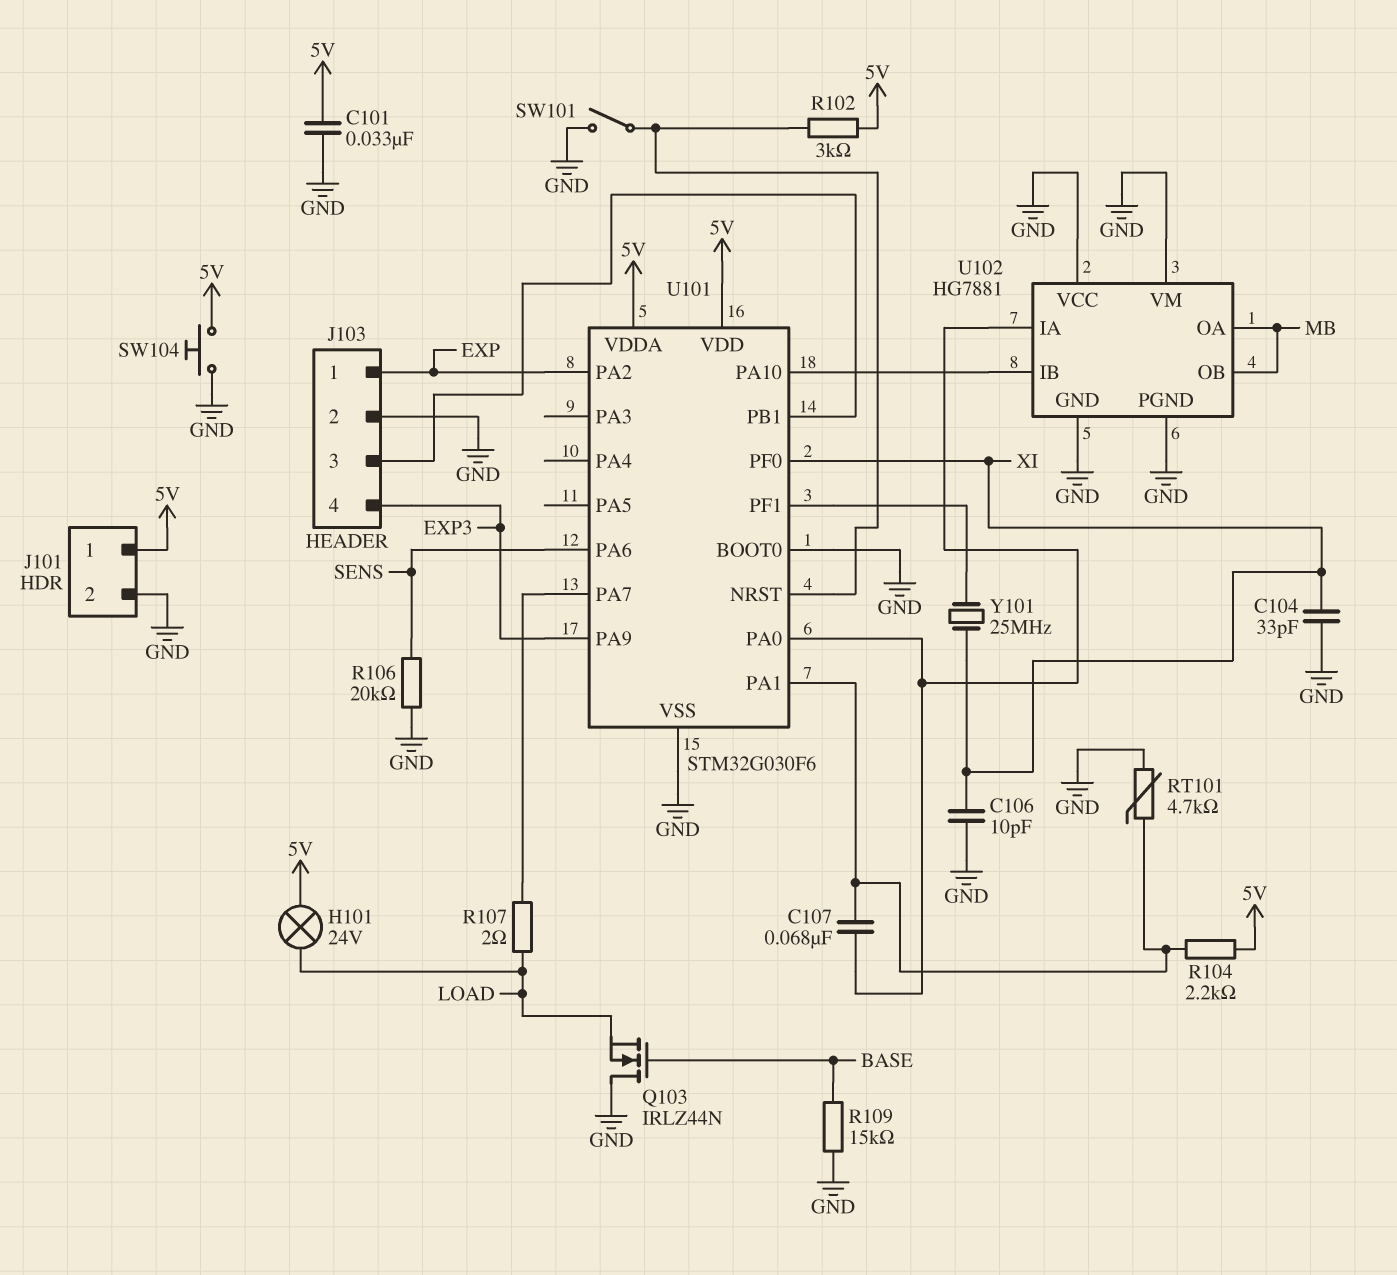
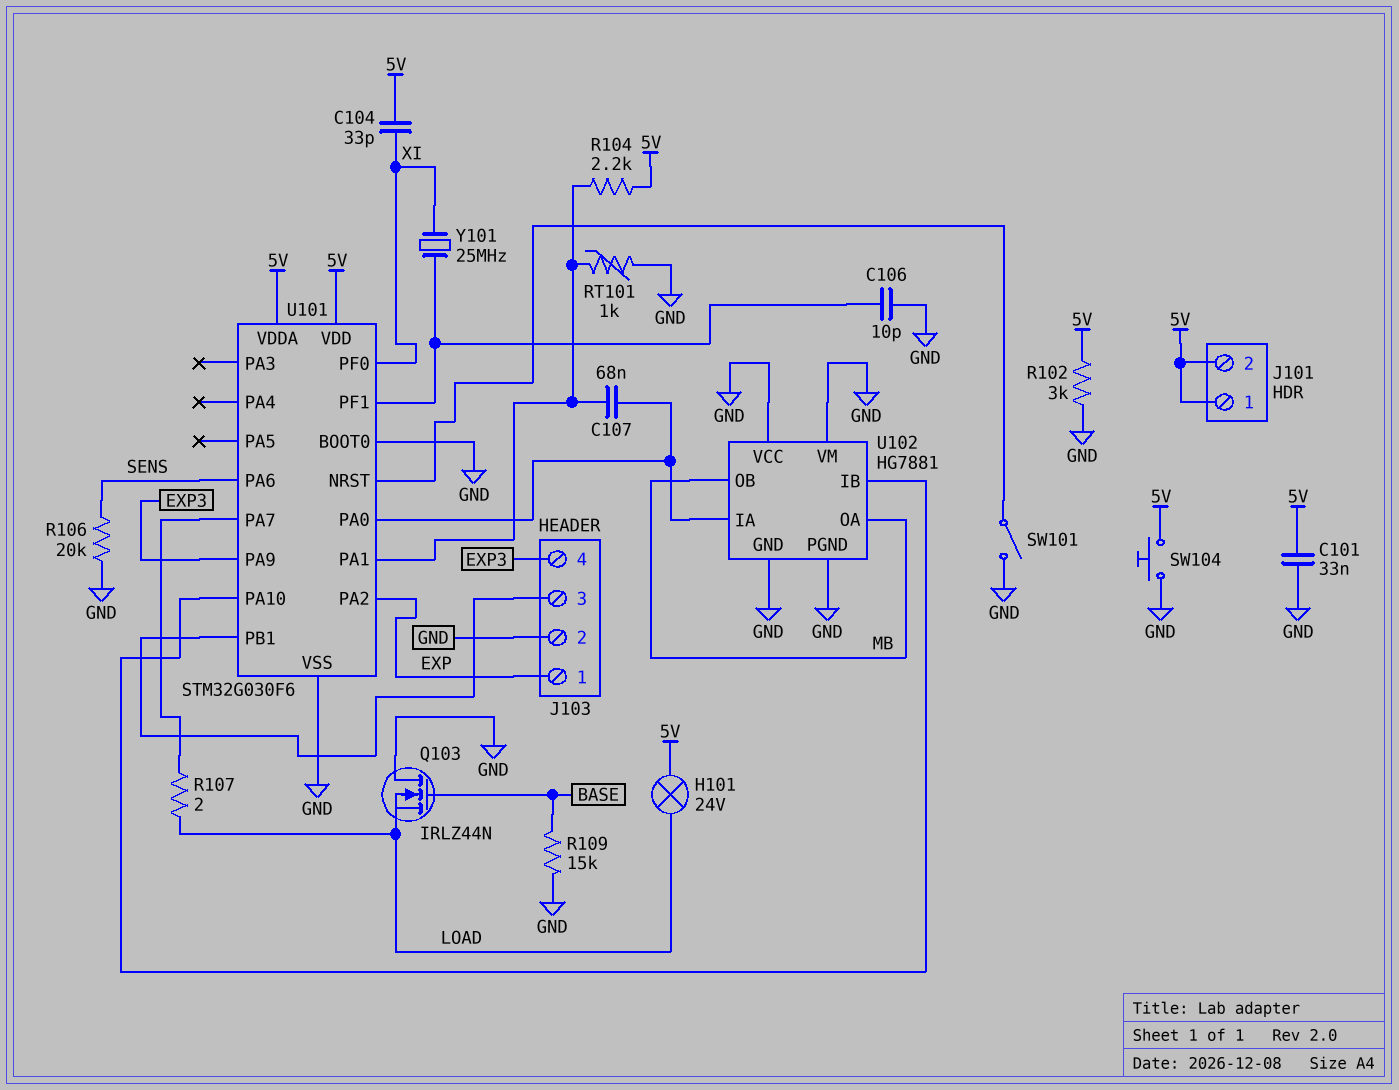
C104: 33pF (GND, XI) -> 33pF (5V, XI)
C106: 10pF (GND, XI) -> 10pF (GND, U101/PF1)
J101 pin 2: GND -> 5V
R102: 3k (5V, U101/NRST) -> 3k (5V, GND)
RT101: 4.7k (GND, U101/PA1) -> 1k (GND, U101/PA1)

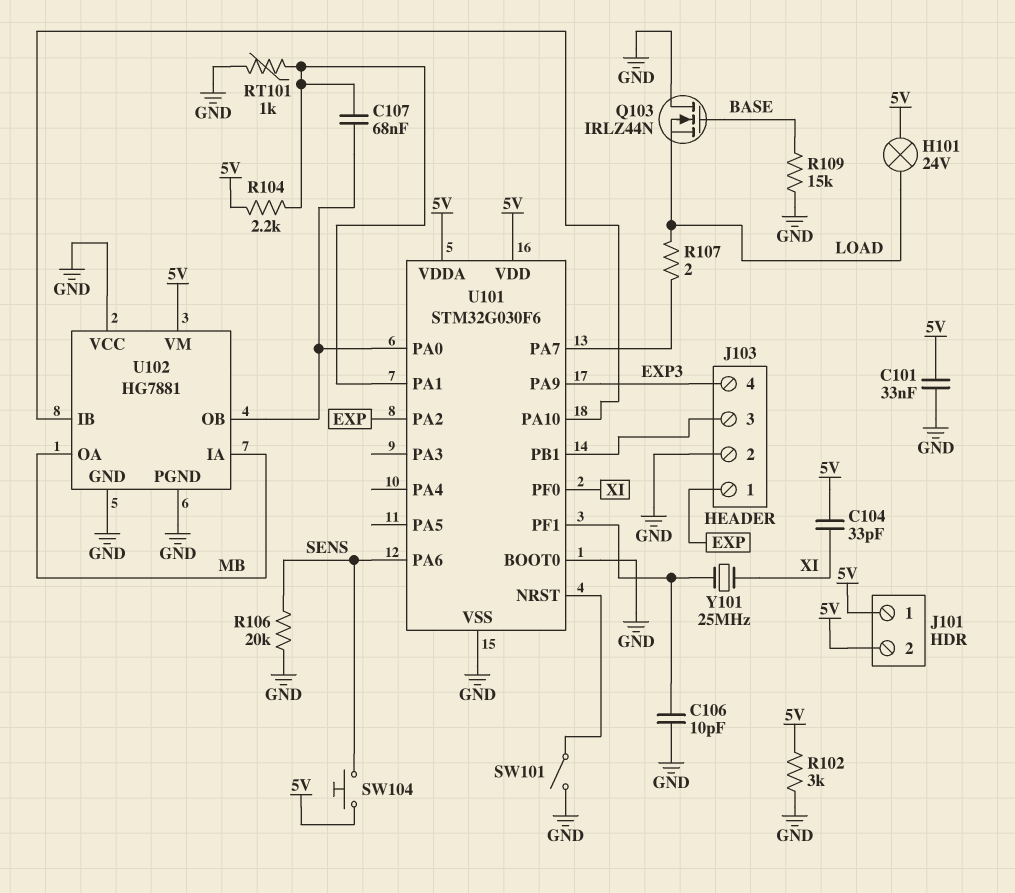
SW104: button (5V, GND) -> button (5V, SENS)
U102 pin IA: U101/PA0 -> MB
U102 pin OB: MB -> U101/PA0
U102 pin VM: GND -> 5V

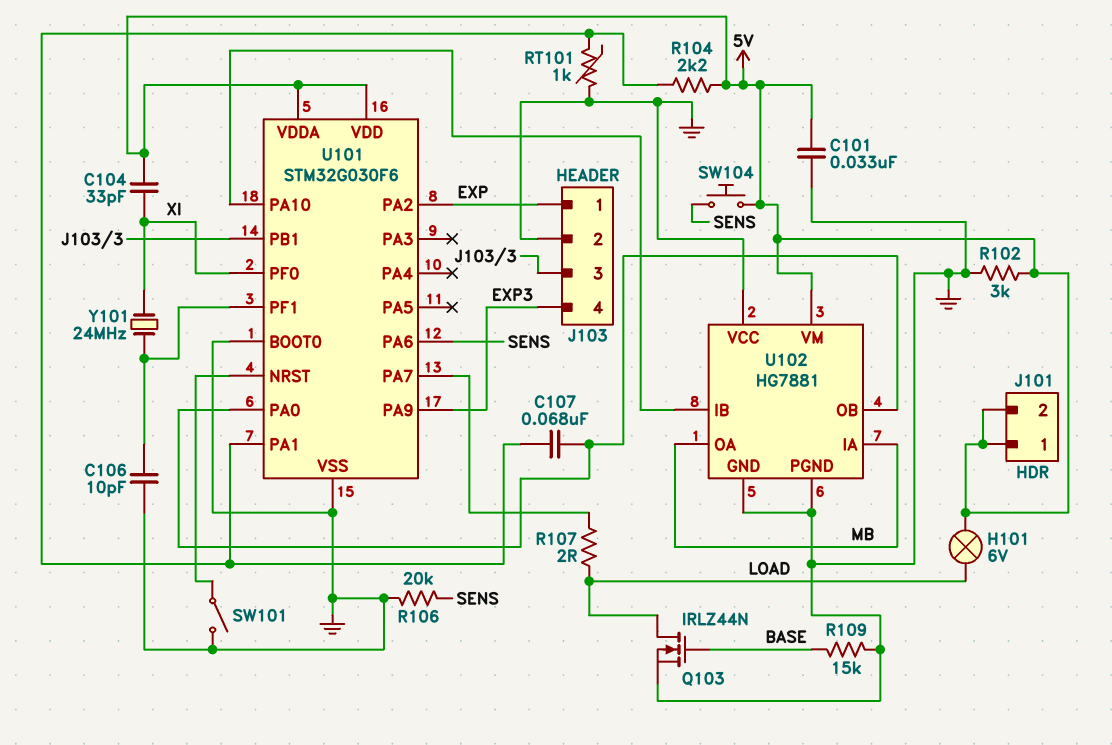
H101: lamp 24V (5V, LOAD) -> lamp 6V (5V, LOAD)
Q103: NMOS IRLZ44N (G BASE, D GND, S LOAD) -> NMOS IRLZ44N (G BASE, D LOAD, S GND)
Y101: 25MHz (U101/PF1, XI) -> 24MHz (U101/PF1, XI)

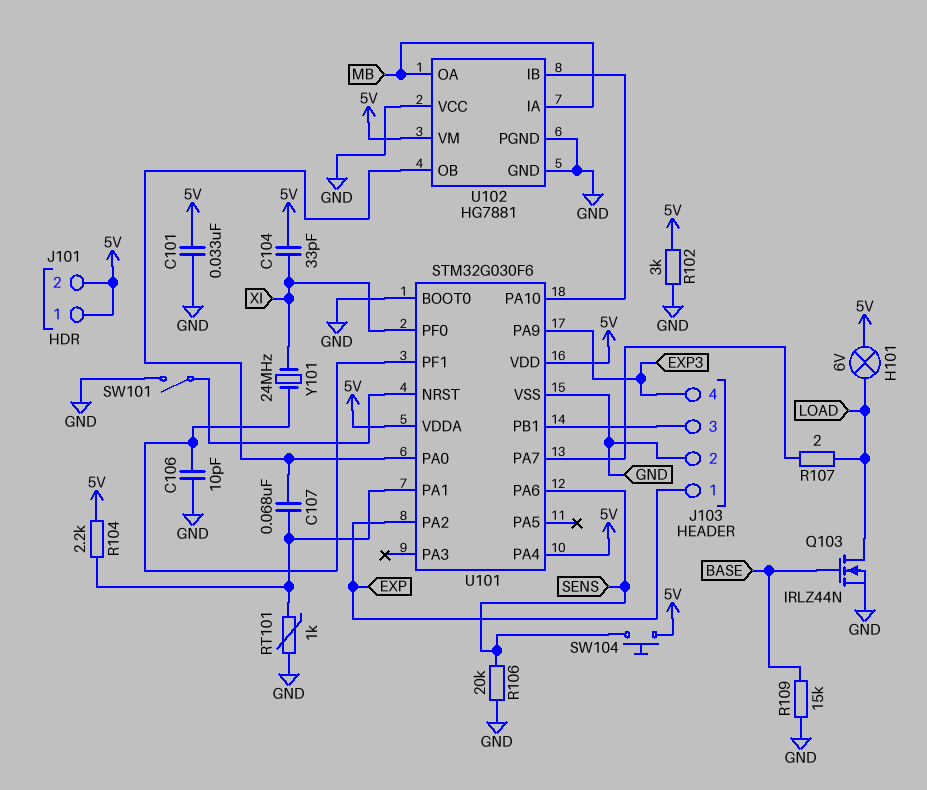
U101 pin PA4: none -> 5V

